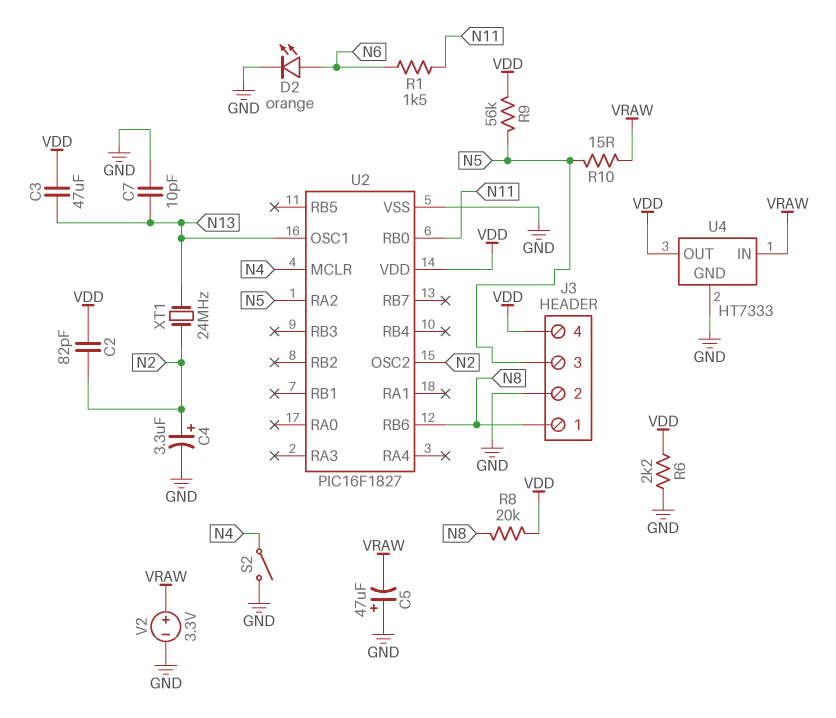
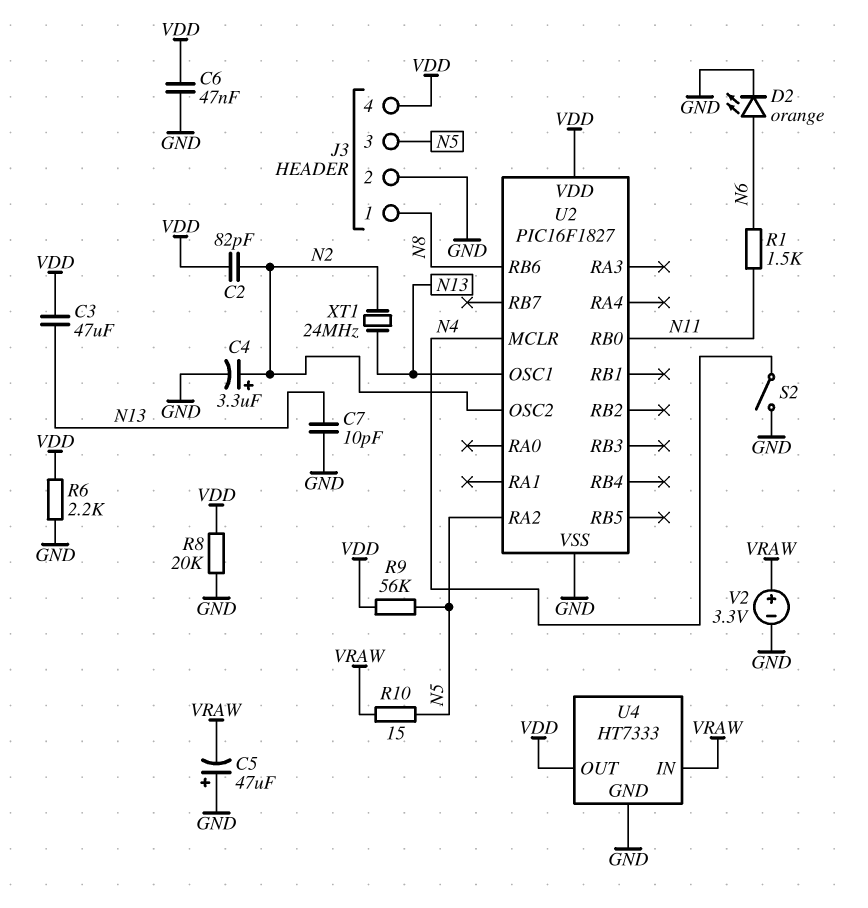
C6: none -> 47nF (GND, VDD)
R8: 20k (N8, VDD) -> 20k (GND, VDD)

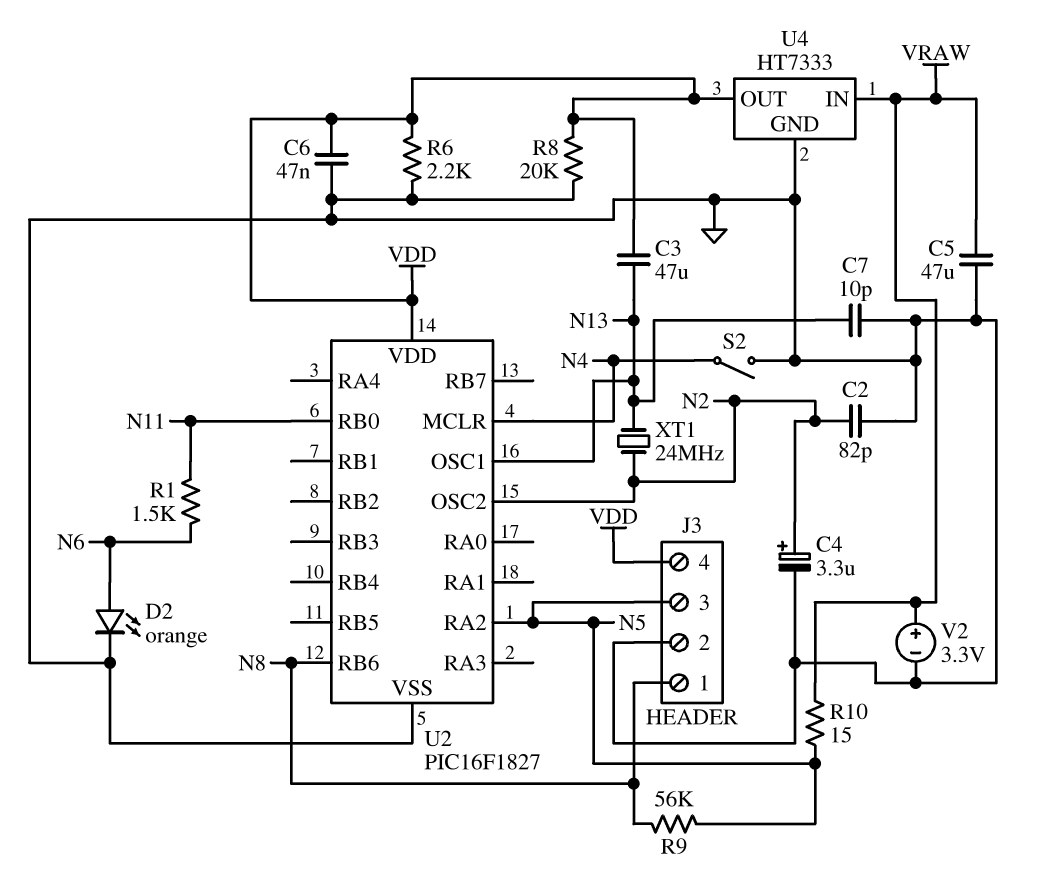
C2: 82pF (N2, VDD) -> 82pF (GND, N2)
C5: 47uF (plus GND, minus VRAW) -> 47uF (GND, VRAW)
R9: 56k (N5, VDD) -> 56k (N5, N8)

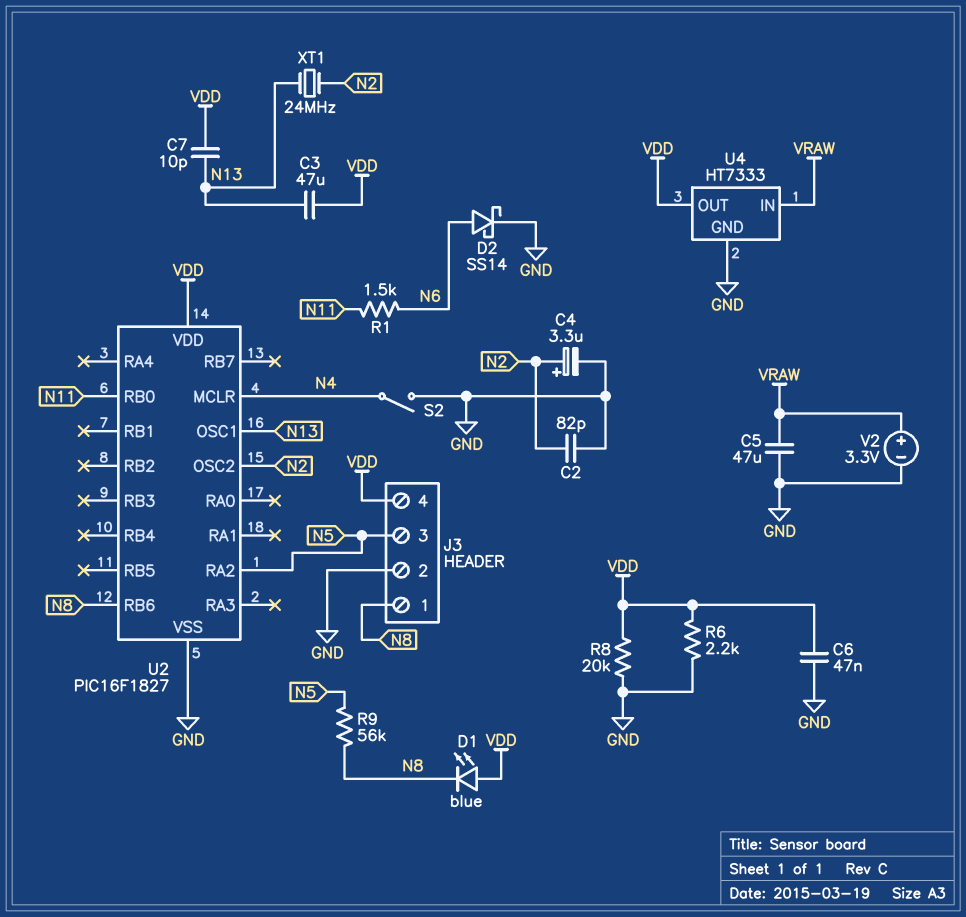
C7: 10pF (GND, N13) -> 10pF (N13, VDD)
D1: none -> LED blue (A VDD, K N8)
D2: LED orange (A N6, K GND) -> schottky SS14 (A N6, K GND)
R10: 15 (N5, VRAW) -> none

